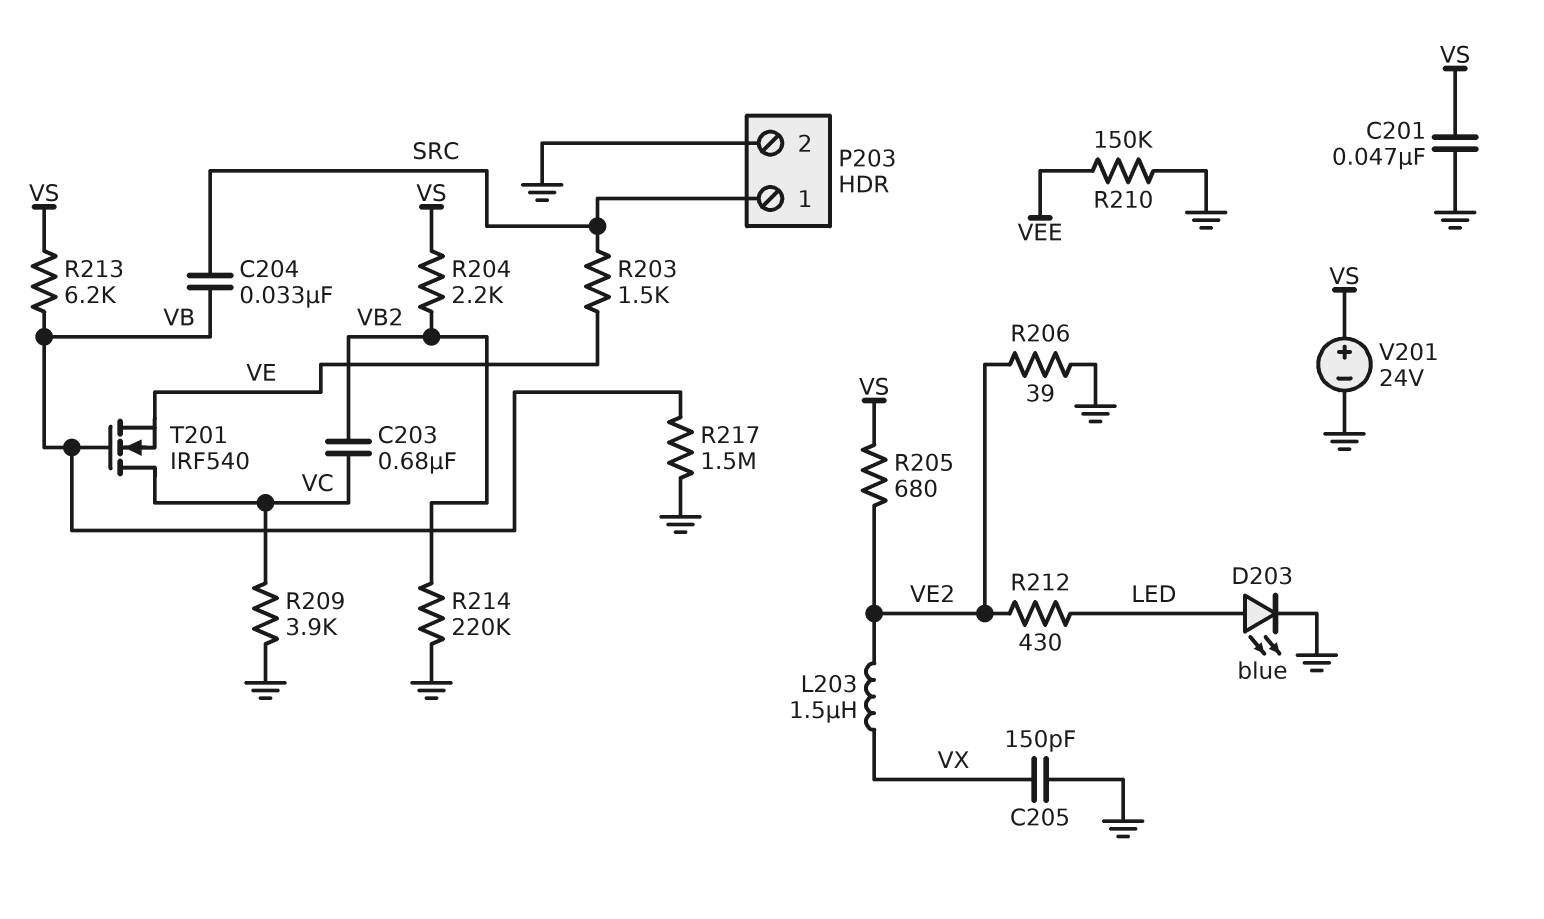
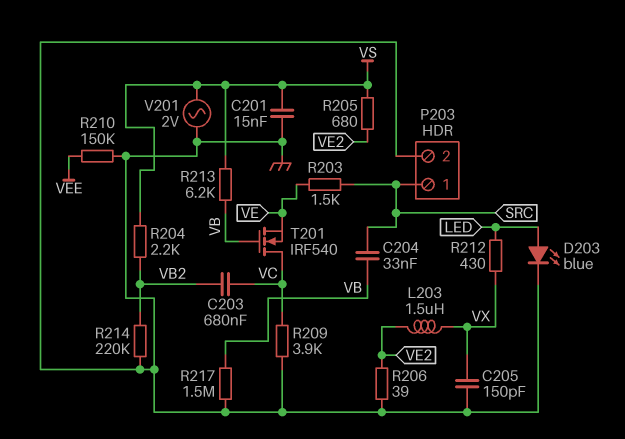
C201: 47nF (GND, VS) -> 15nF (GND, VS)
R212: 430 (LED, VE2) -> 430 (LED, VX)
V201: 24V (plus VS, minus GND) -> AC 2V (GND, VS)

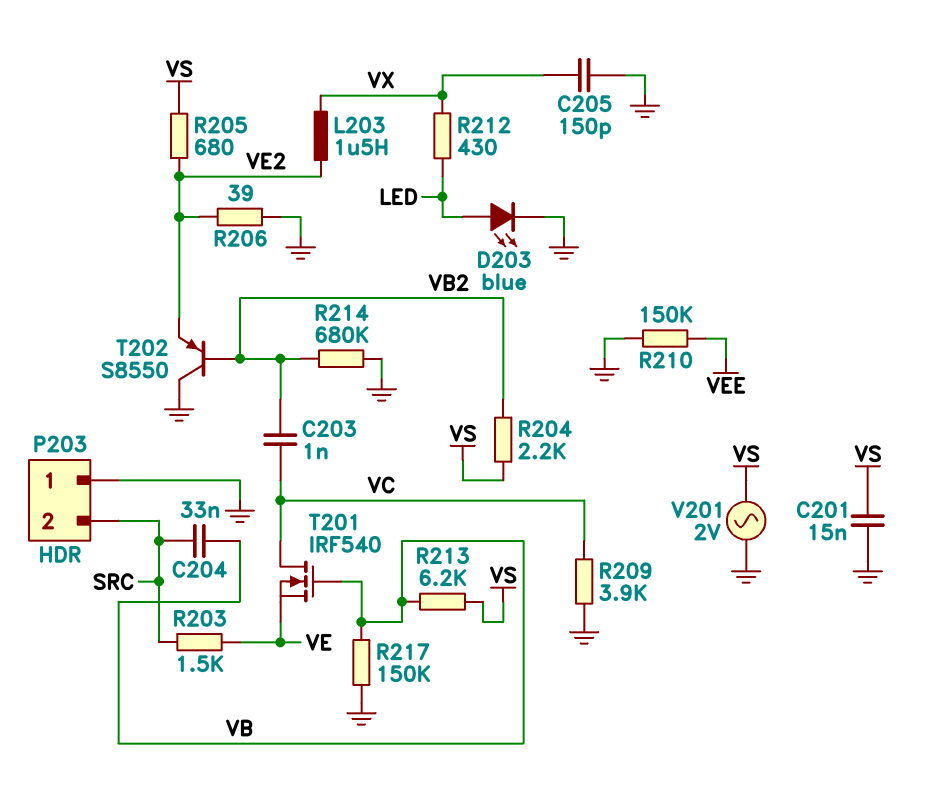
C203: 680nF (VB2, VC) -> 1nF (VB2, VC)
P203 pin 1: SRC -> GND
P203 pin 2: GND -> SRC
R214: 220k (GND, VB2) -> 680k (GND, VB2)
R217: 1.5M (GND, VB) -> 150k (GND, VB)
T202: none -> PNP S8550 (B VB2, C GND, E VE2)

